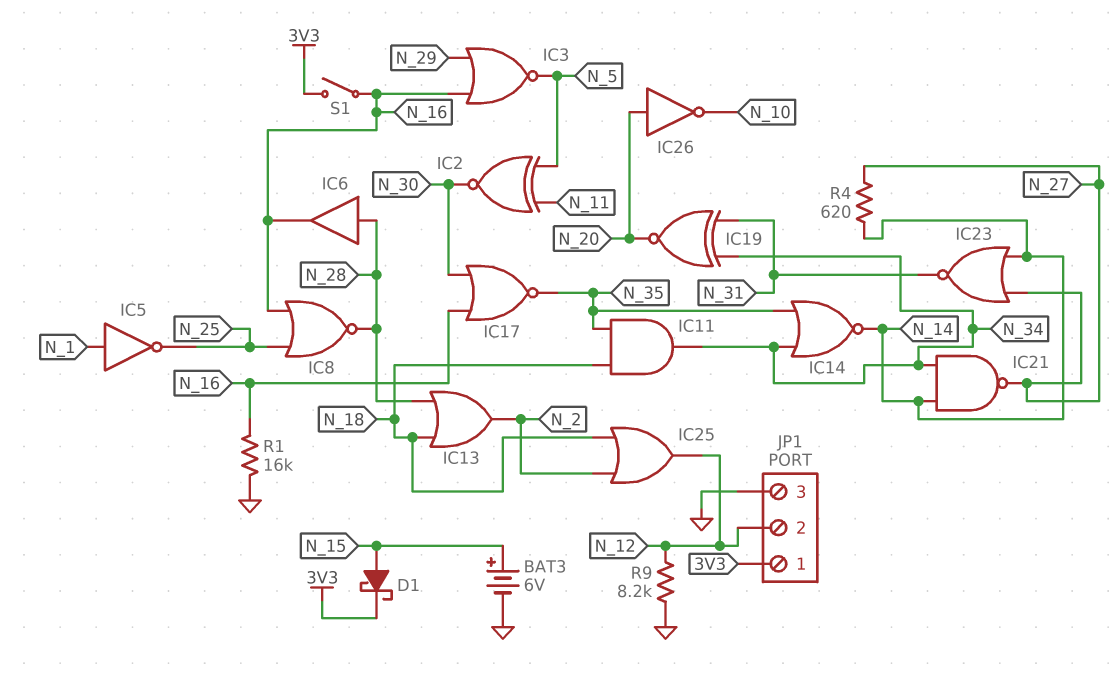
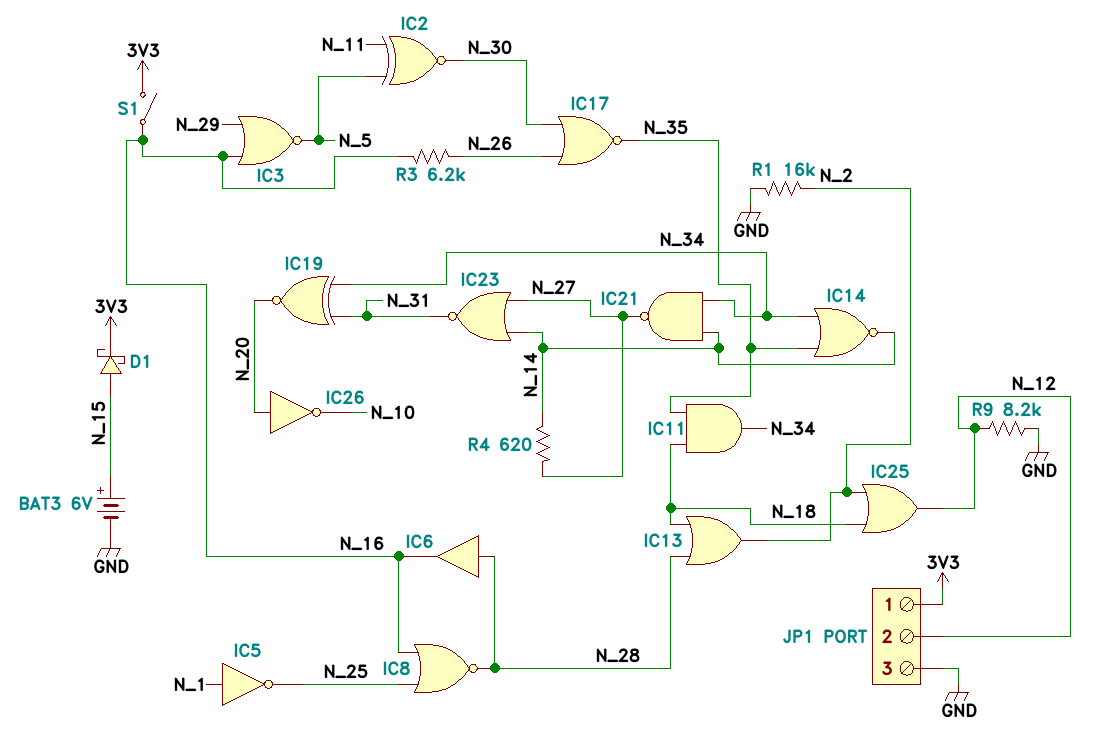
IC17: NOR (in N_16, in N_30, out N_35) -> NOR (in N_26, in N_30, out N_35)
R1: 16k (GND, N_16) -> 16k (GND, N_2)
R3: none -> 6.2k (N_16, N_26)

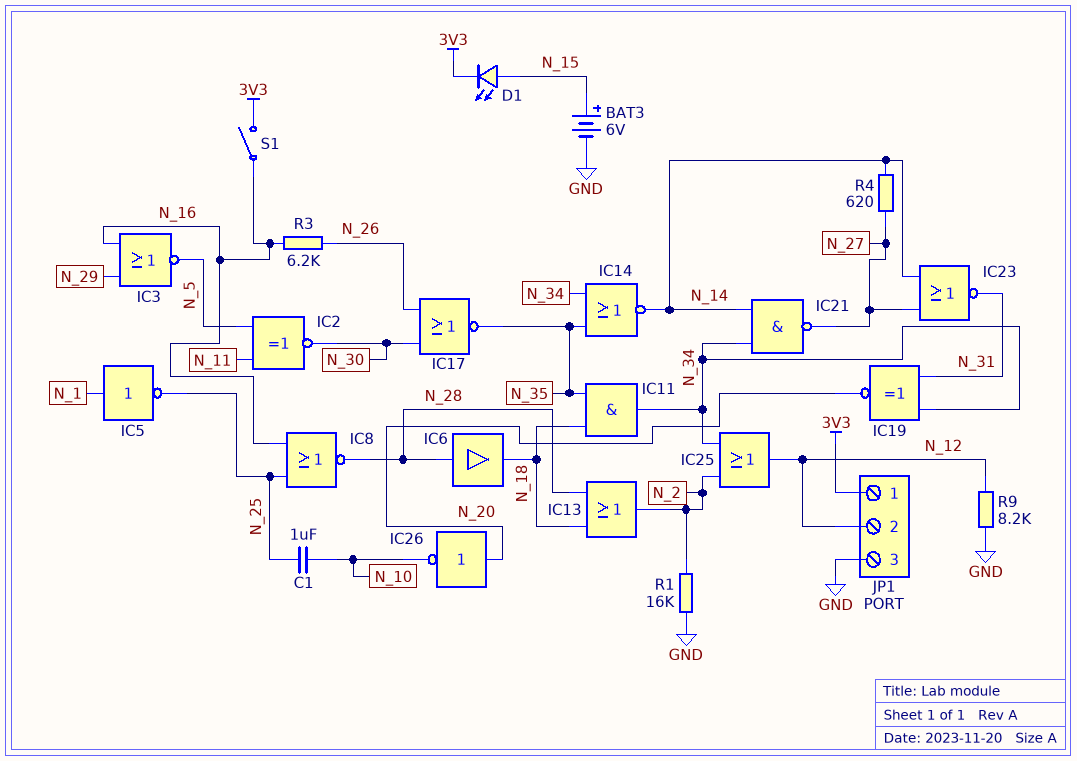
C1: none -> 1uF (N_10, N_25)
D1: schottky (A N_15, K 3V3) -> LED (A N_15, K 3V3)
IC6: buffer (in N_28, out N_16) -> buffer (in N_28, out N_18)
IC25: OR (in N_2, in N_18, out N_12) -> OR (in N_2, in N_34, out N_12)

